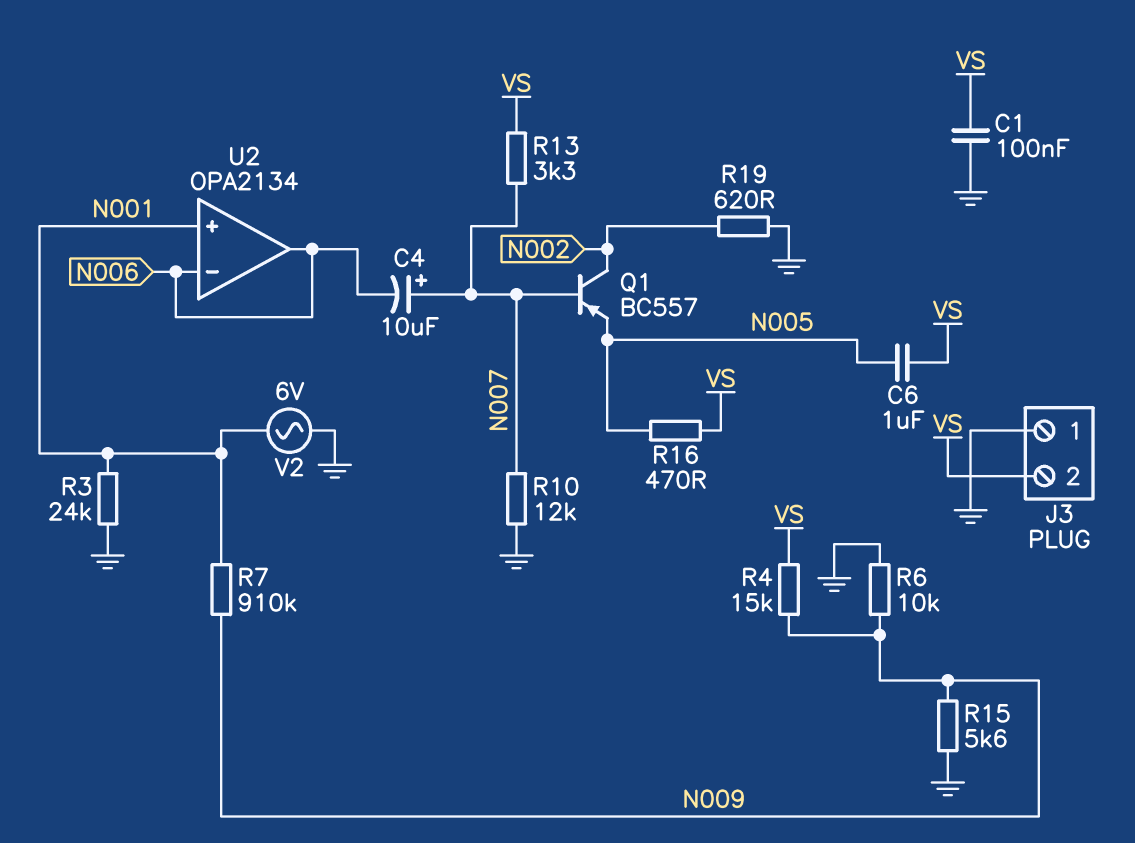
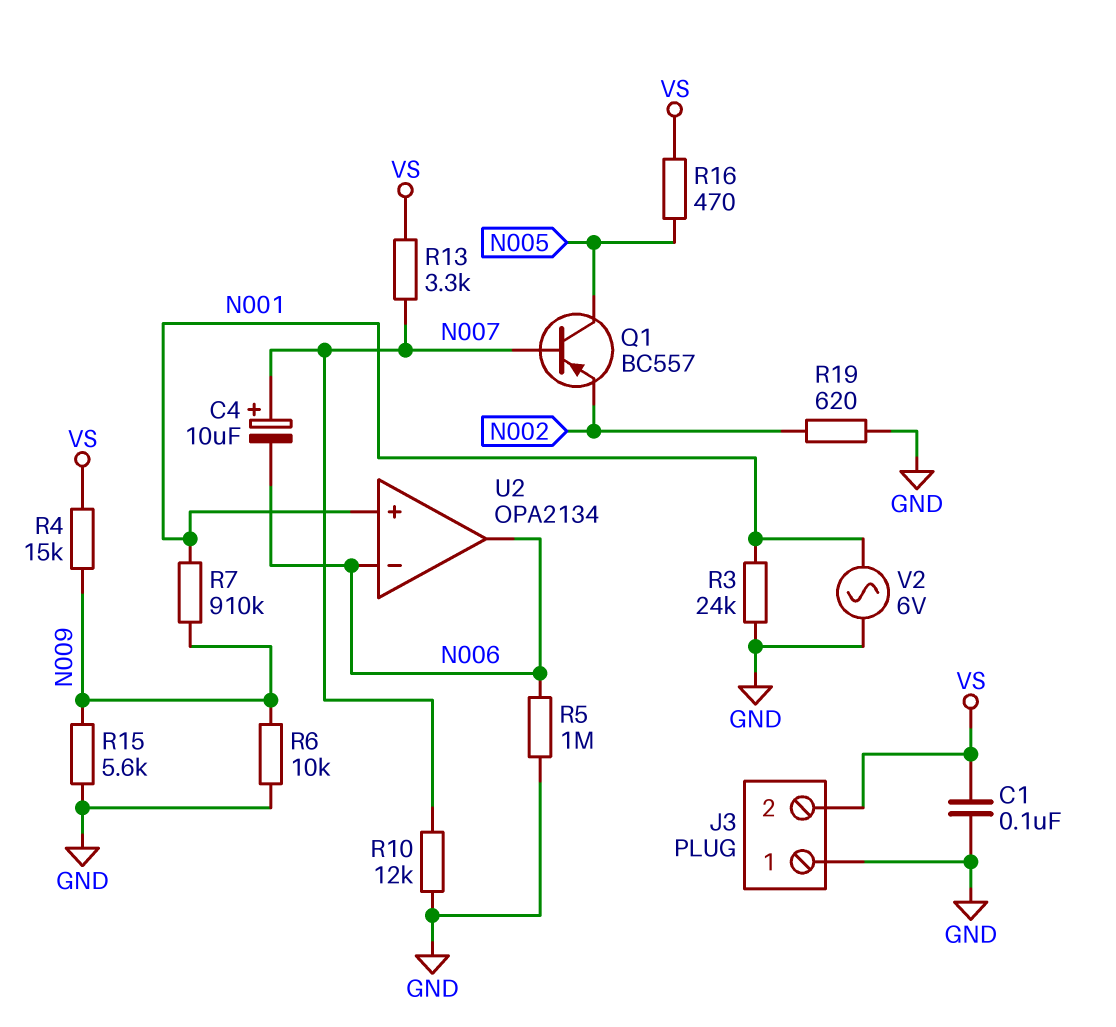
C6: 1uF (N005, VS) -> none
Q1: PNP BC557 (B N007, C N002, E N005) -> PNP BC557 (B N007, C N005, E N002)
R5: none -> 1M (GND, N006)

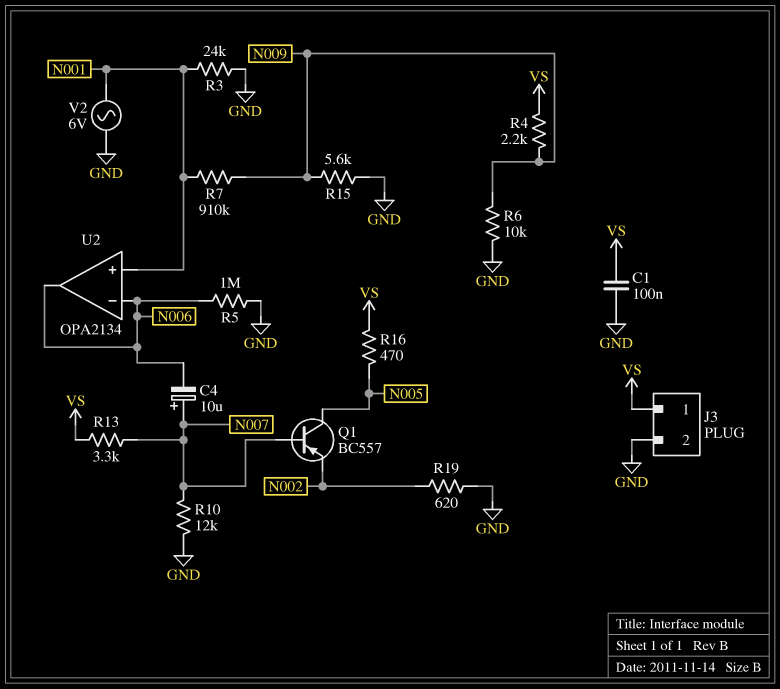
J3 pin 1: GND -> VS
J3 pin 2: VS -> GND
R4: 15k (N009, VS) -> 2.2k (N009, VS)

